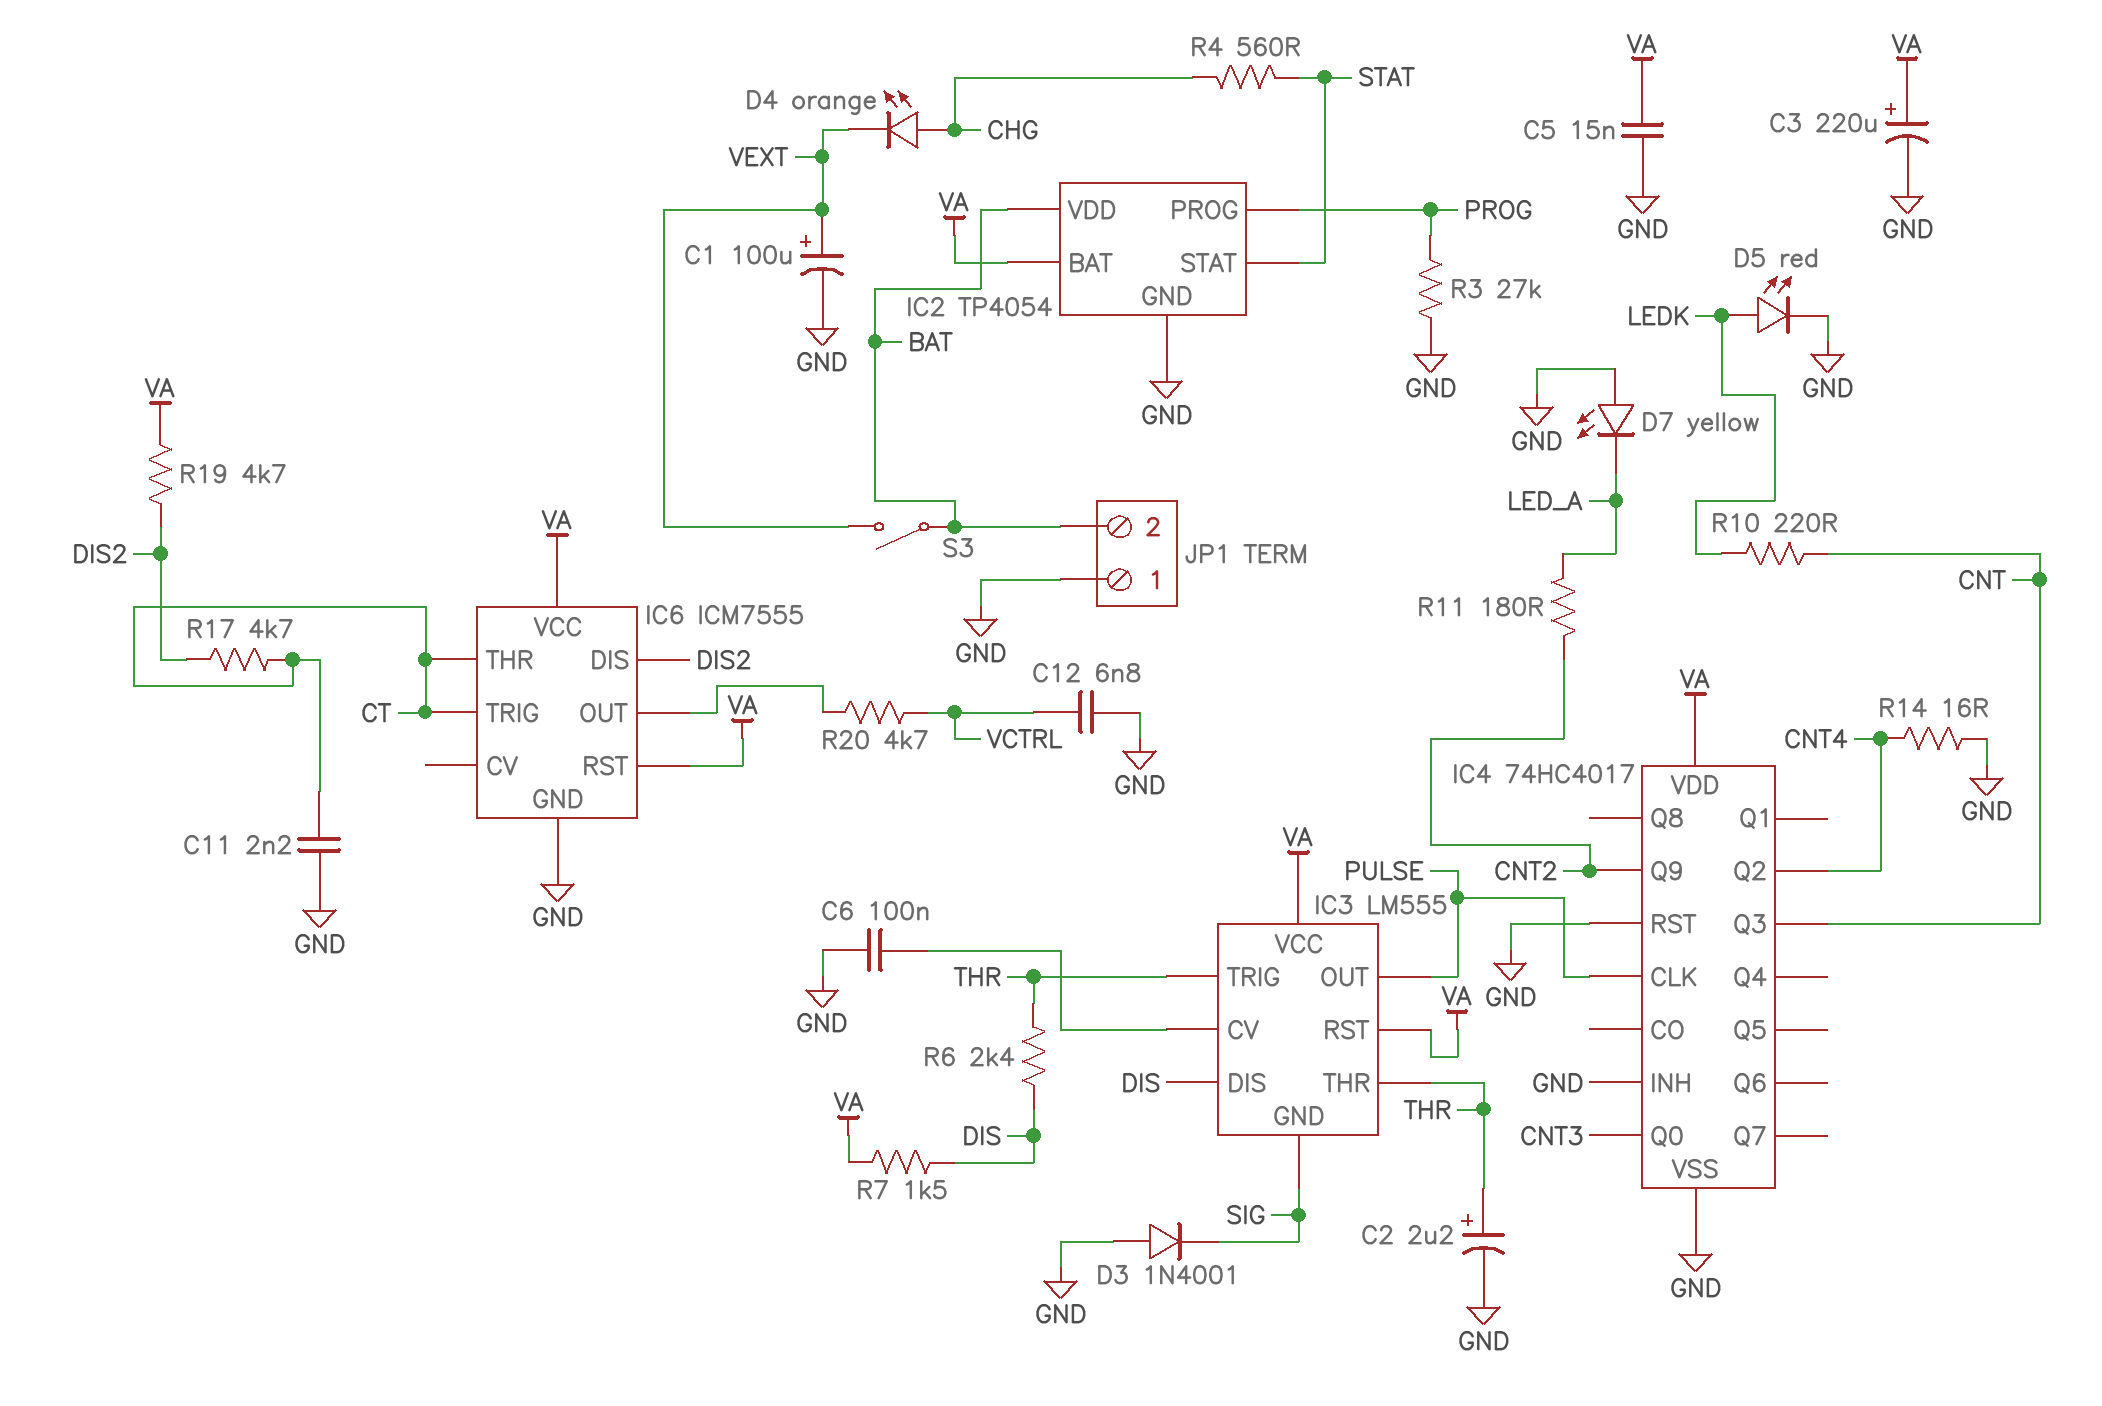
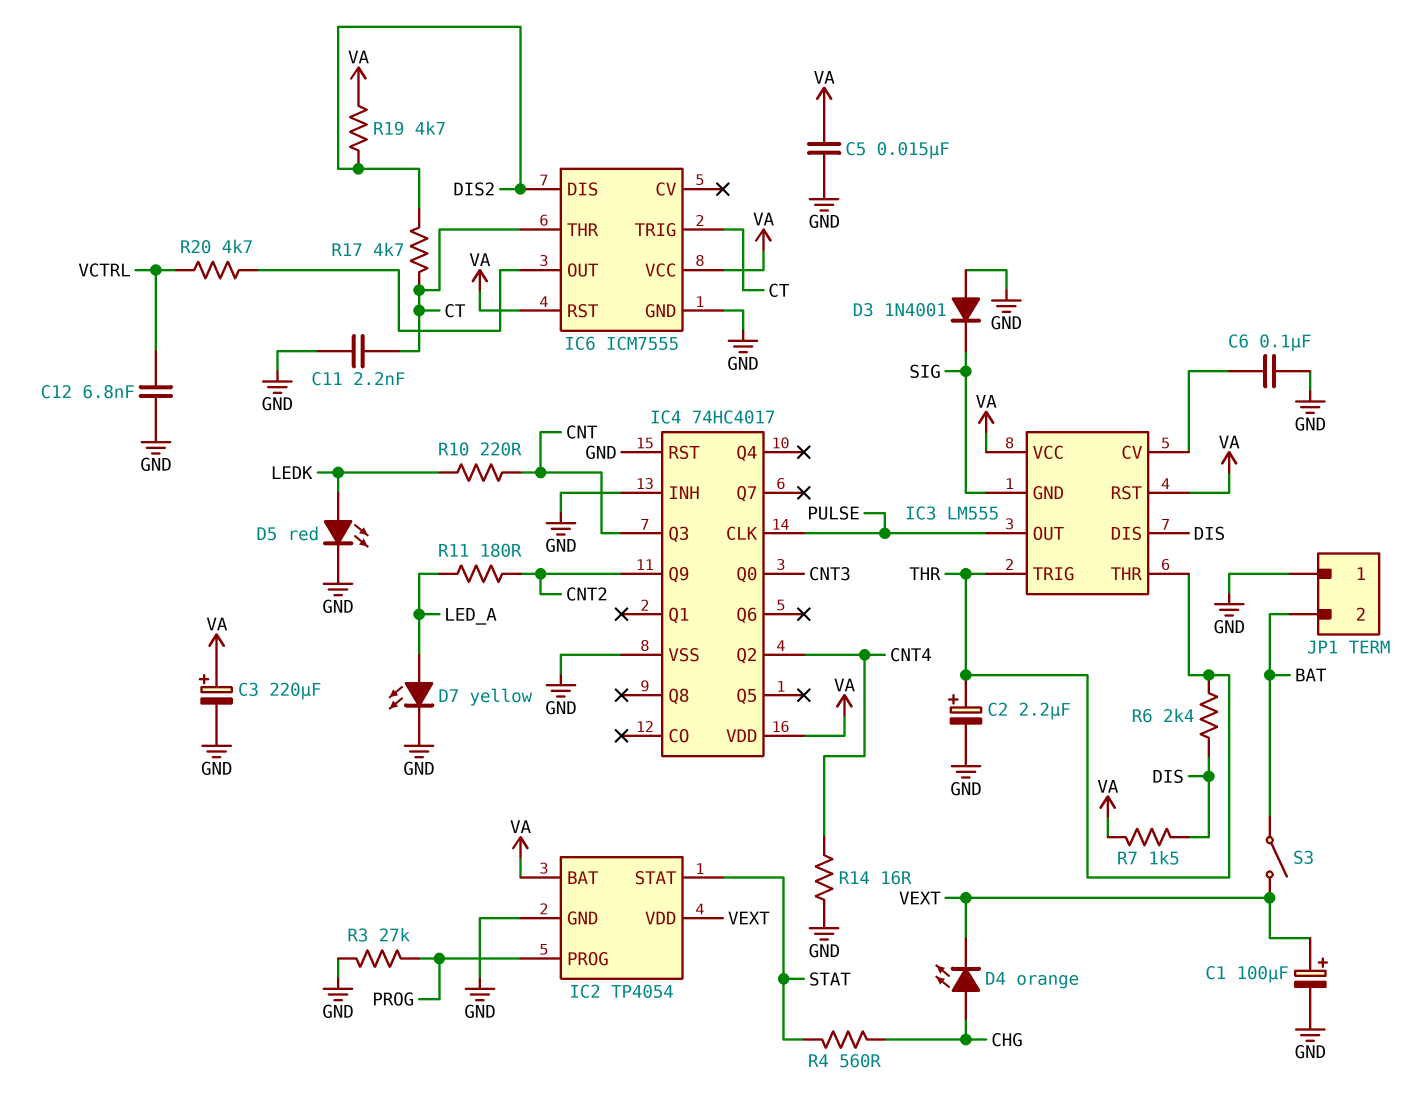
D7: LED yellow (A GND, K LED_A) -> LED yellow (A LED_A, K GND)
IC2 pin VDD: BAT -> VEXT

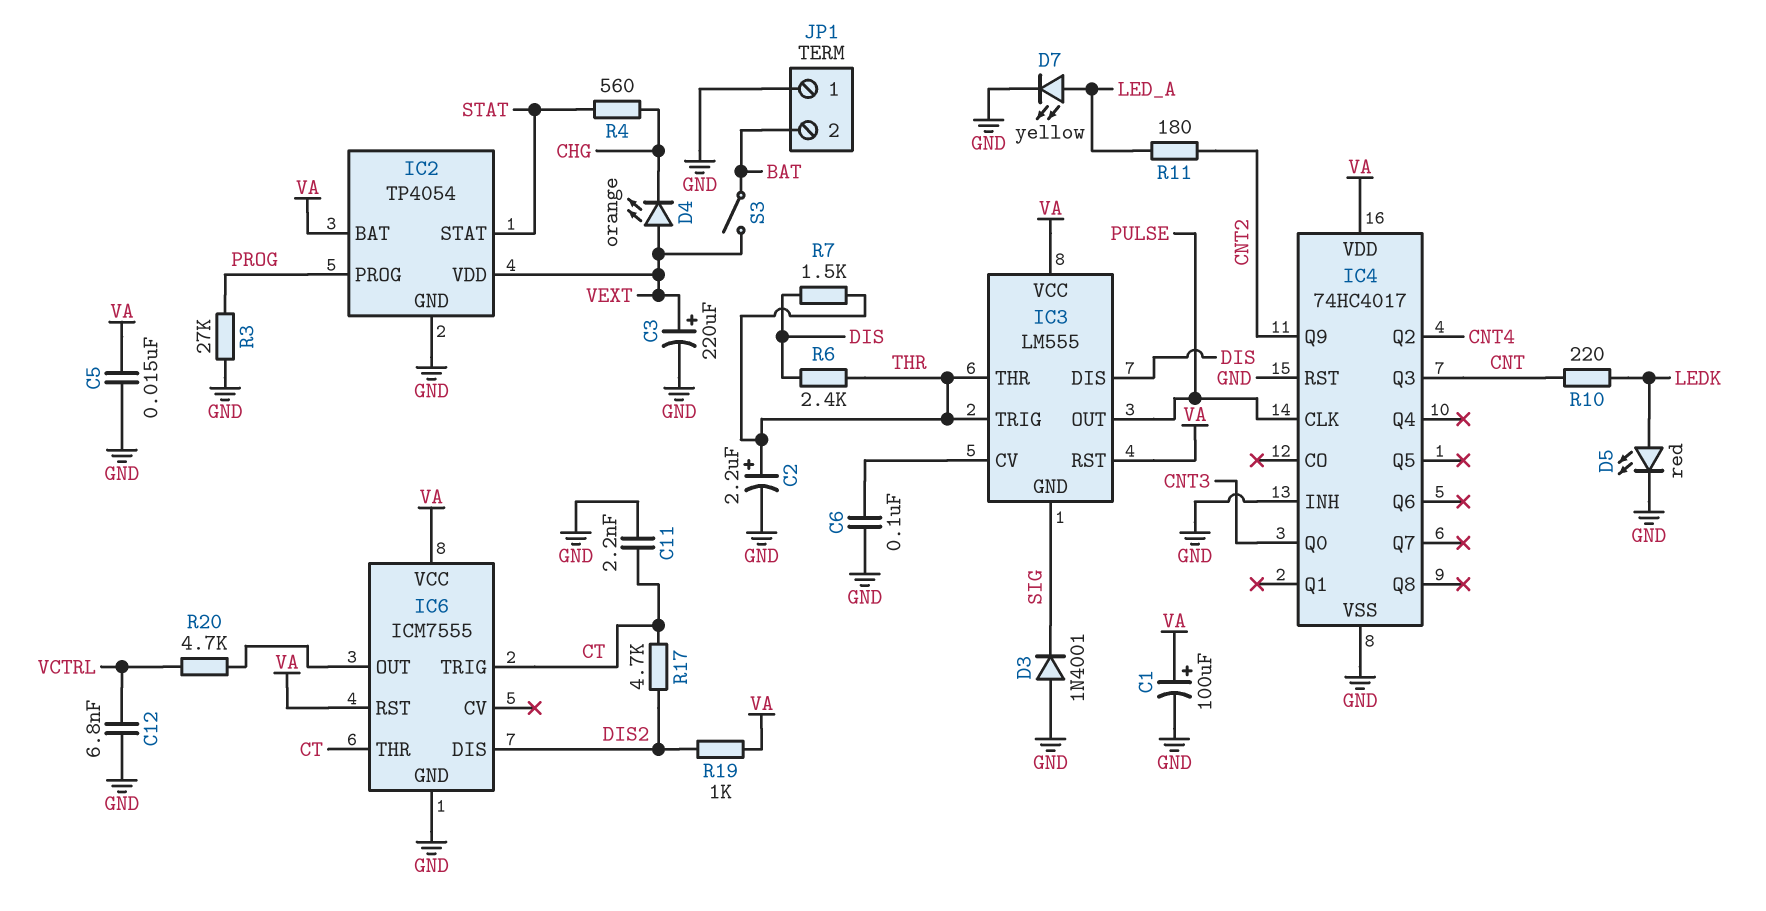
C1: 100uF (plus VEXT, minus GND) -> 100uF (plus VA, minus GND)
C3: 220uF (plus VA, minus GND) -> 220uF (plus VEXT, minus GND)
D4: LED orange (A CHG, K VEXT) -> LED orange (A VEXT, K CHG)
R7: 1.5k (DIS, VA) -> 1.5k (DIS, THR)
R14: 16 (CNT4, GND) -> none
R19: 4.7k (DIS2, VA) -> 1k (DIS2, VA)

